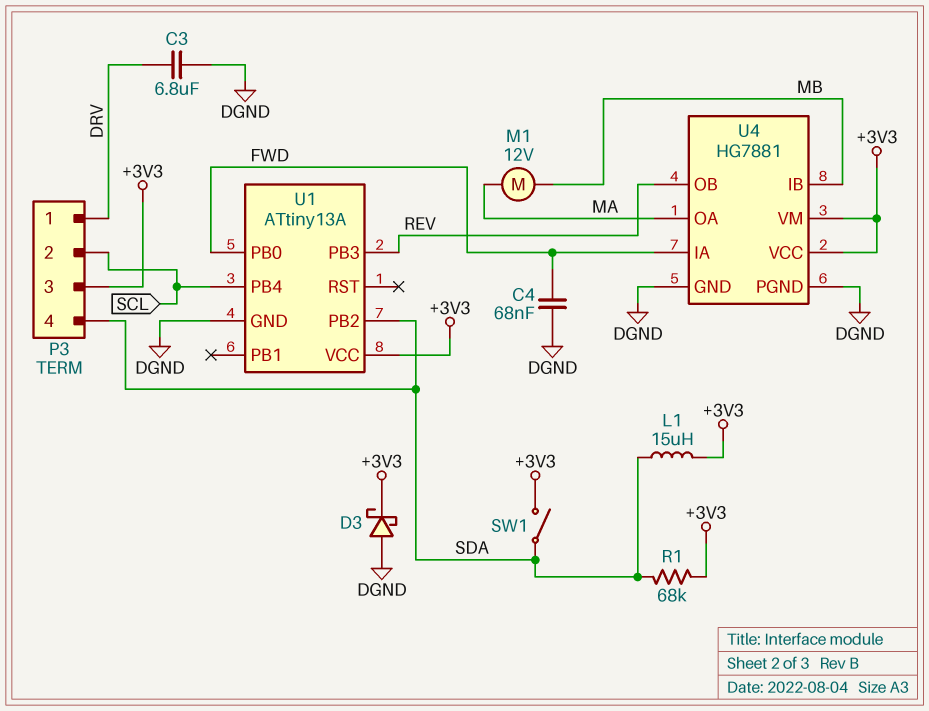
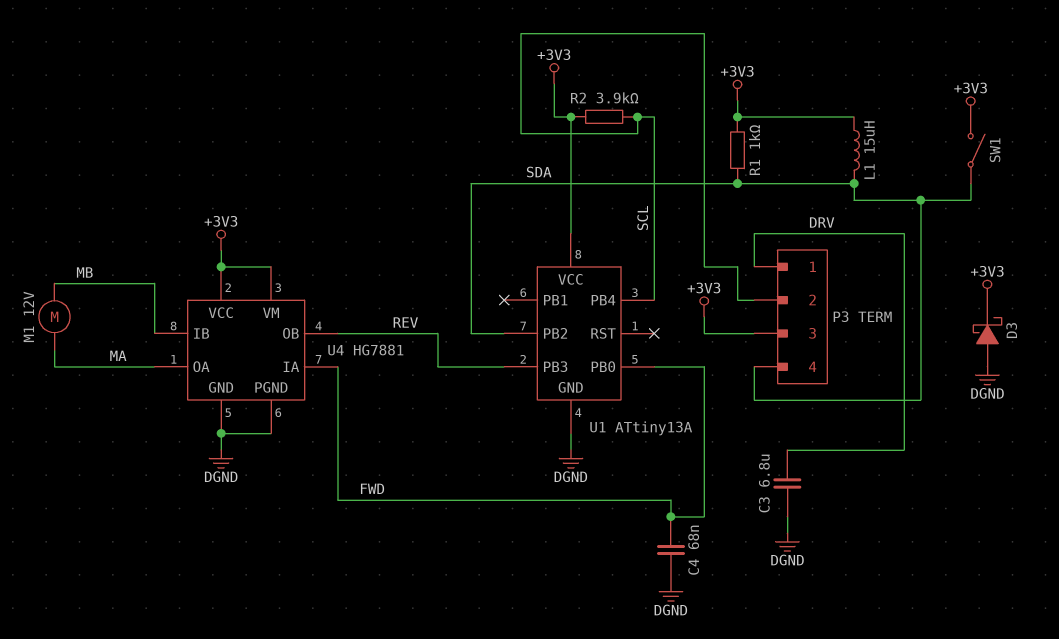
R1: 68k (+3V3, SDA) -> 1k (+3V3, SDA)
R2: none -> 3.9k (+3V3, SCL)

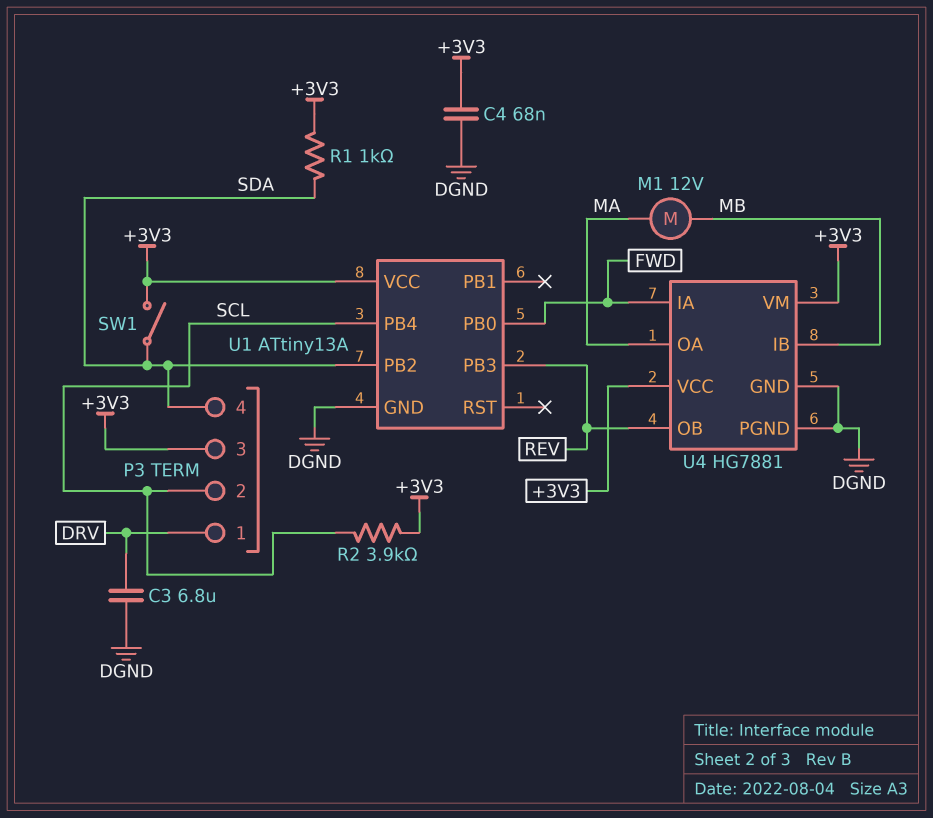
C4: 68nF (DGND, FWD) -> 68nF (+3V3, DGND)
D3: schottky (A DGND, K +3V3) -> none
L1: 15uH (+3V3, SDA) -> none

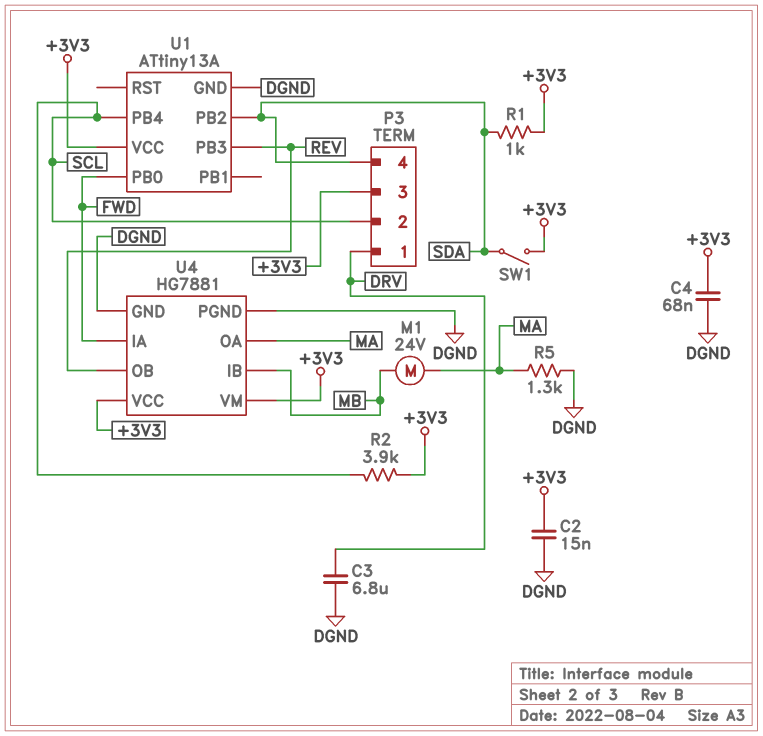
C2: none -> 15nF (+3V3, DGND)
M1: motor 12V (MA, MB) -> motor 24V (MA, MB)
R5: none -> 1.3k (DGND, MA)

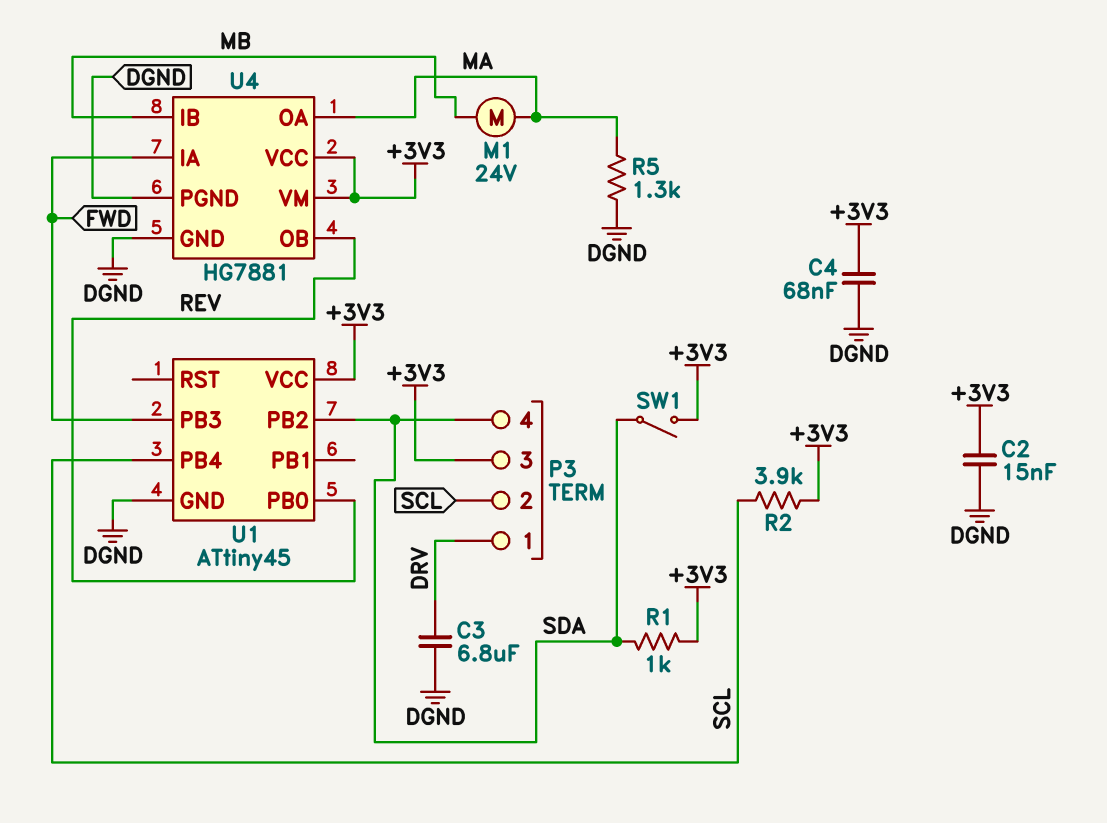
U1: ATtiny13A -> ATtiny45
U1 pin PB0: FWD -> REV
U1 pin PB3: REV -> FWD

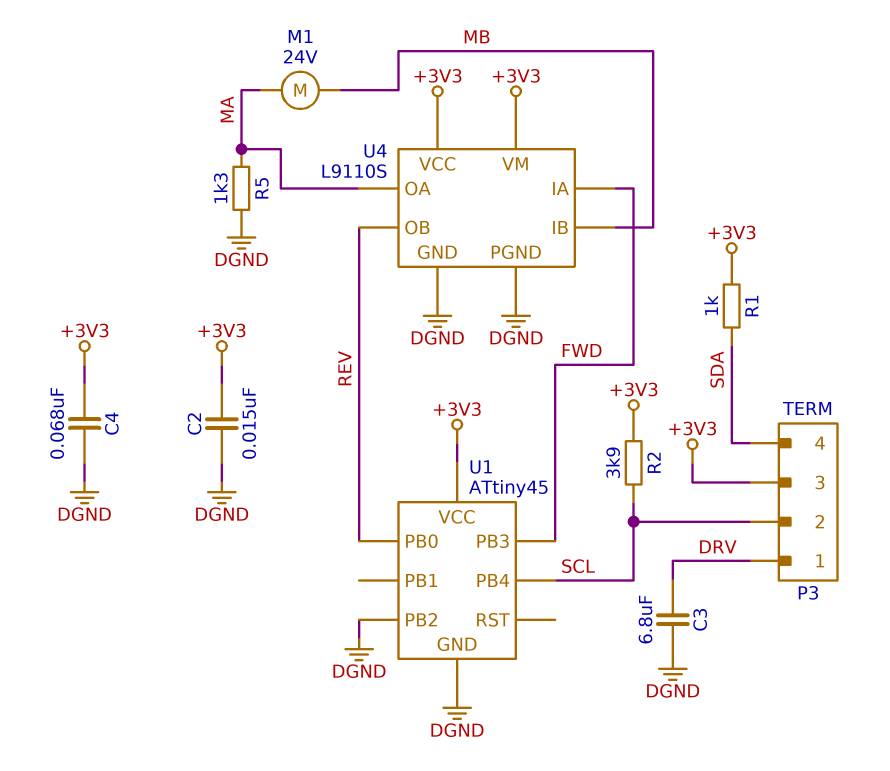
SW1: switch (+3V3, SDA) -> none
U1 pin PB2: SDA -> DGND
U4: HG7881 -> L9110S

